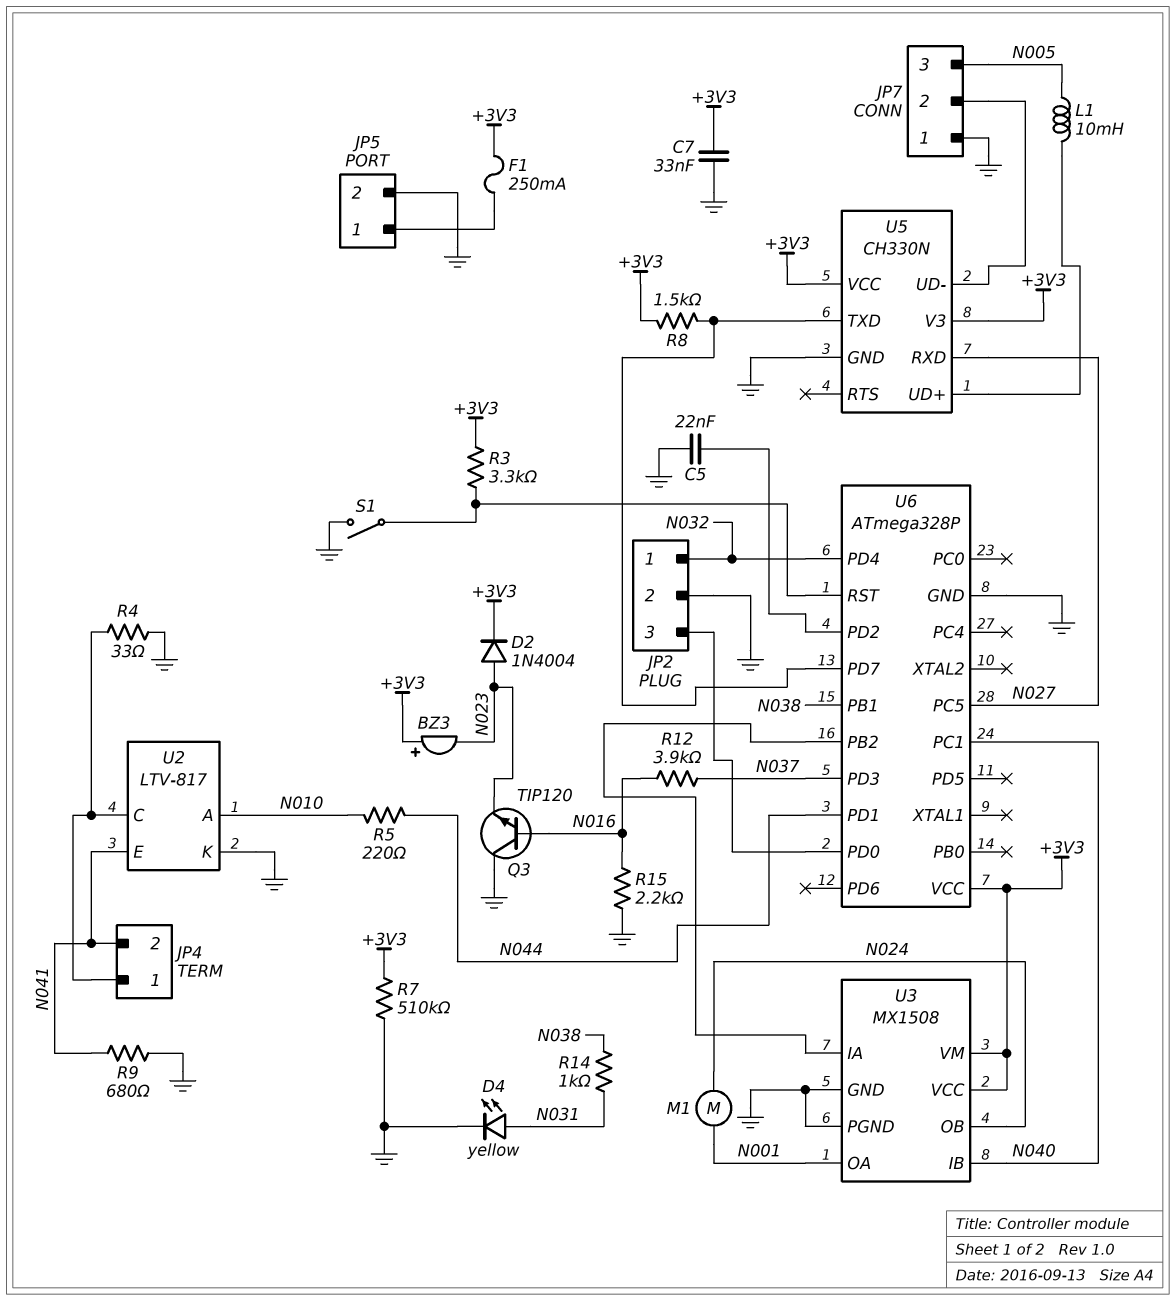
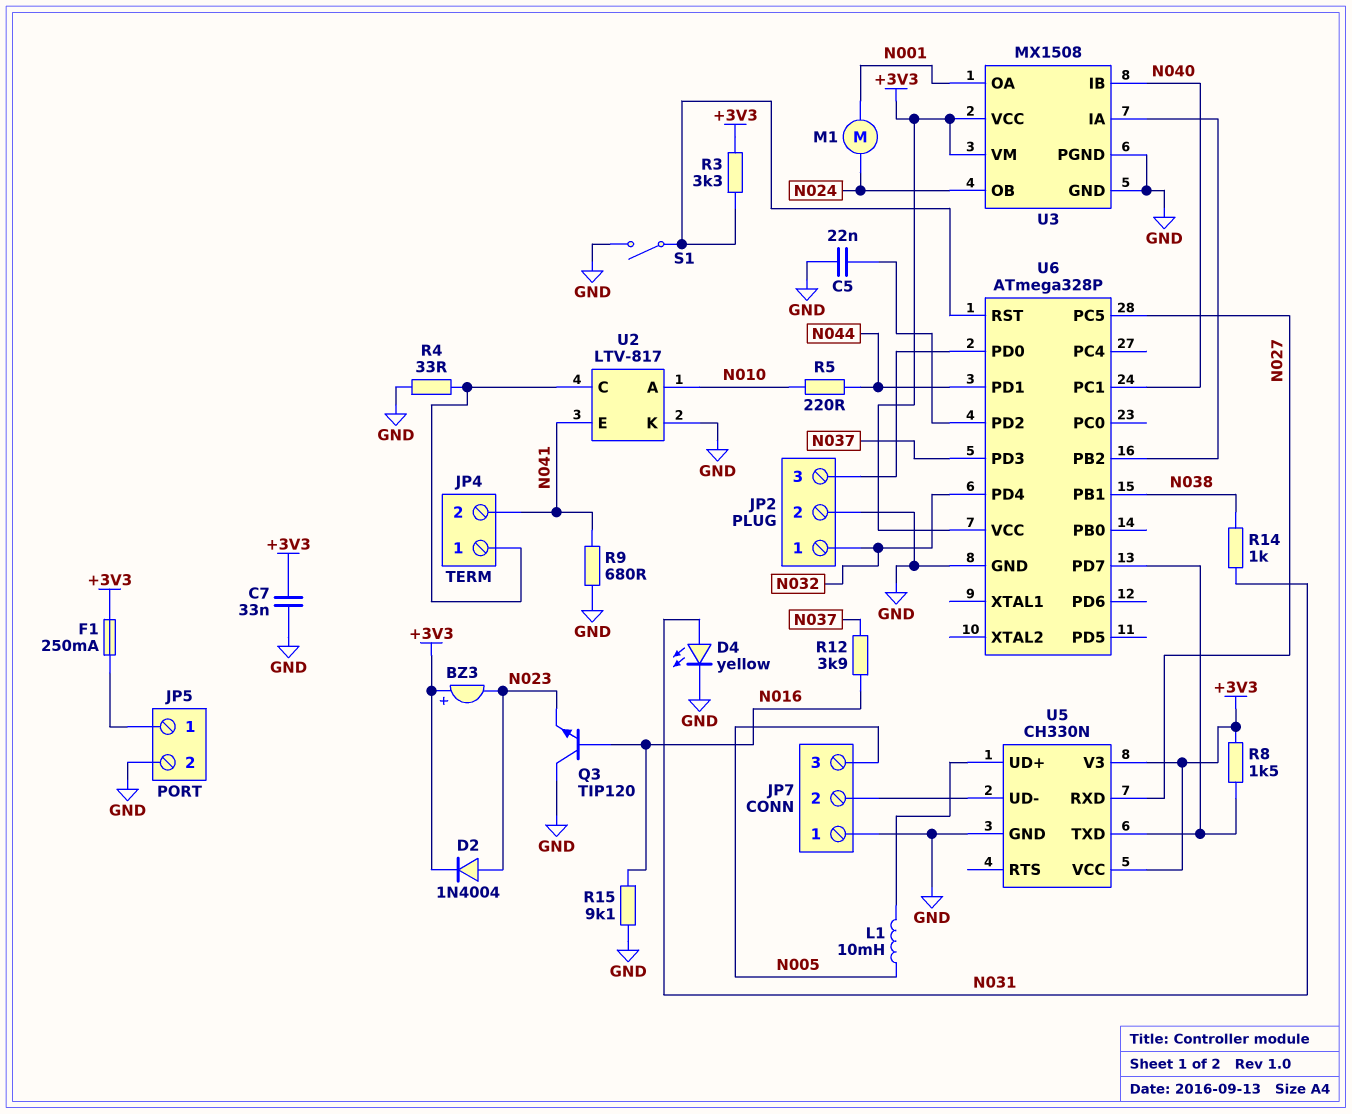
R7: 510k (+3V3, GND) -> none
R15: 2.2k (GND, N016) -> 9.1k (GND, N016)

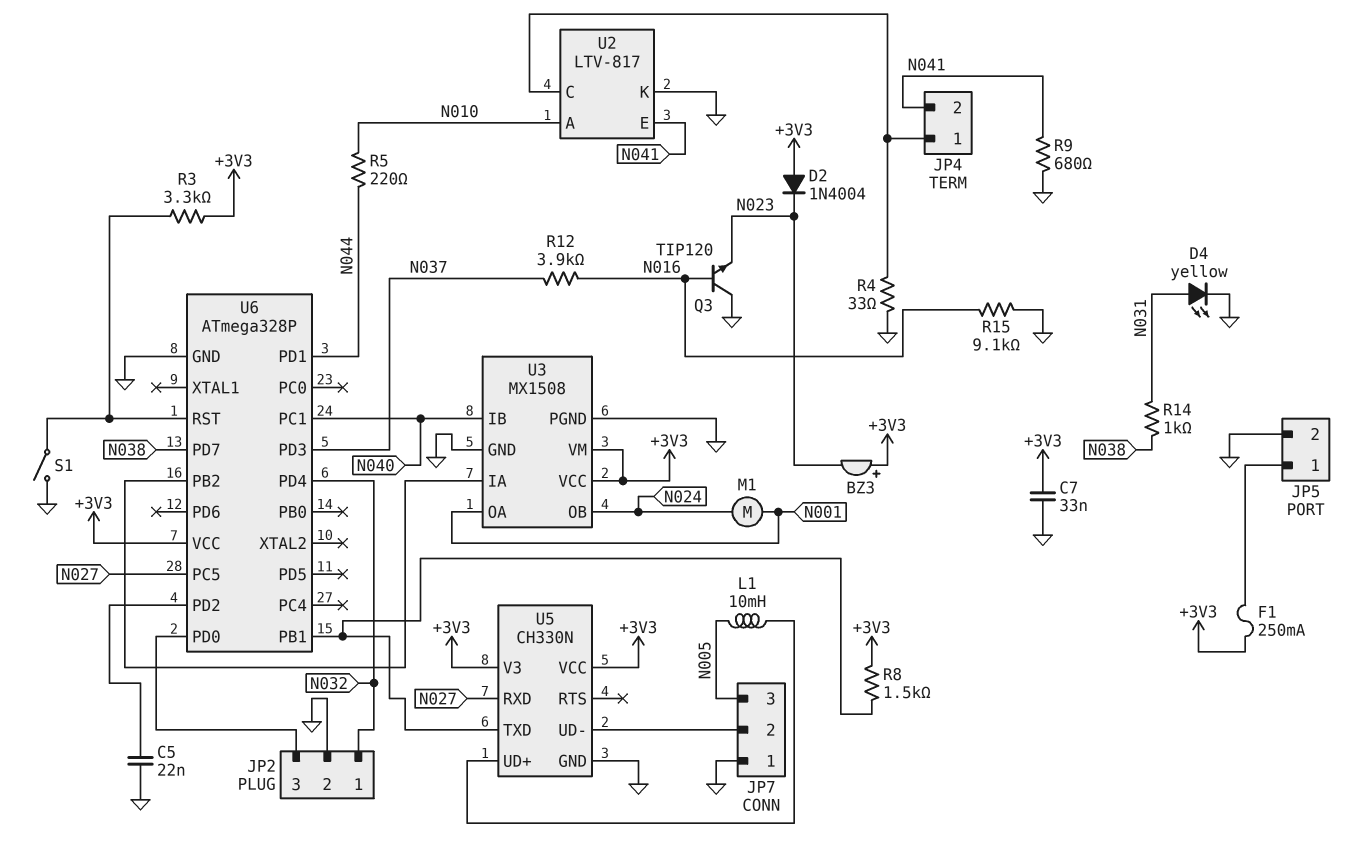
D2: diode 1N4004 (A N023, K +3V3) -> diode 1N4004 (A +3V3, K N023)
U6 pin PB1: N038 -> U5/TXD
U6 pin PD7: U5/TXD -> N038

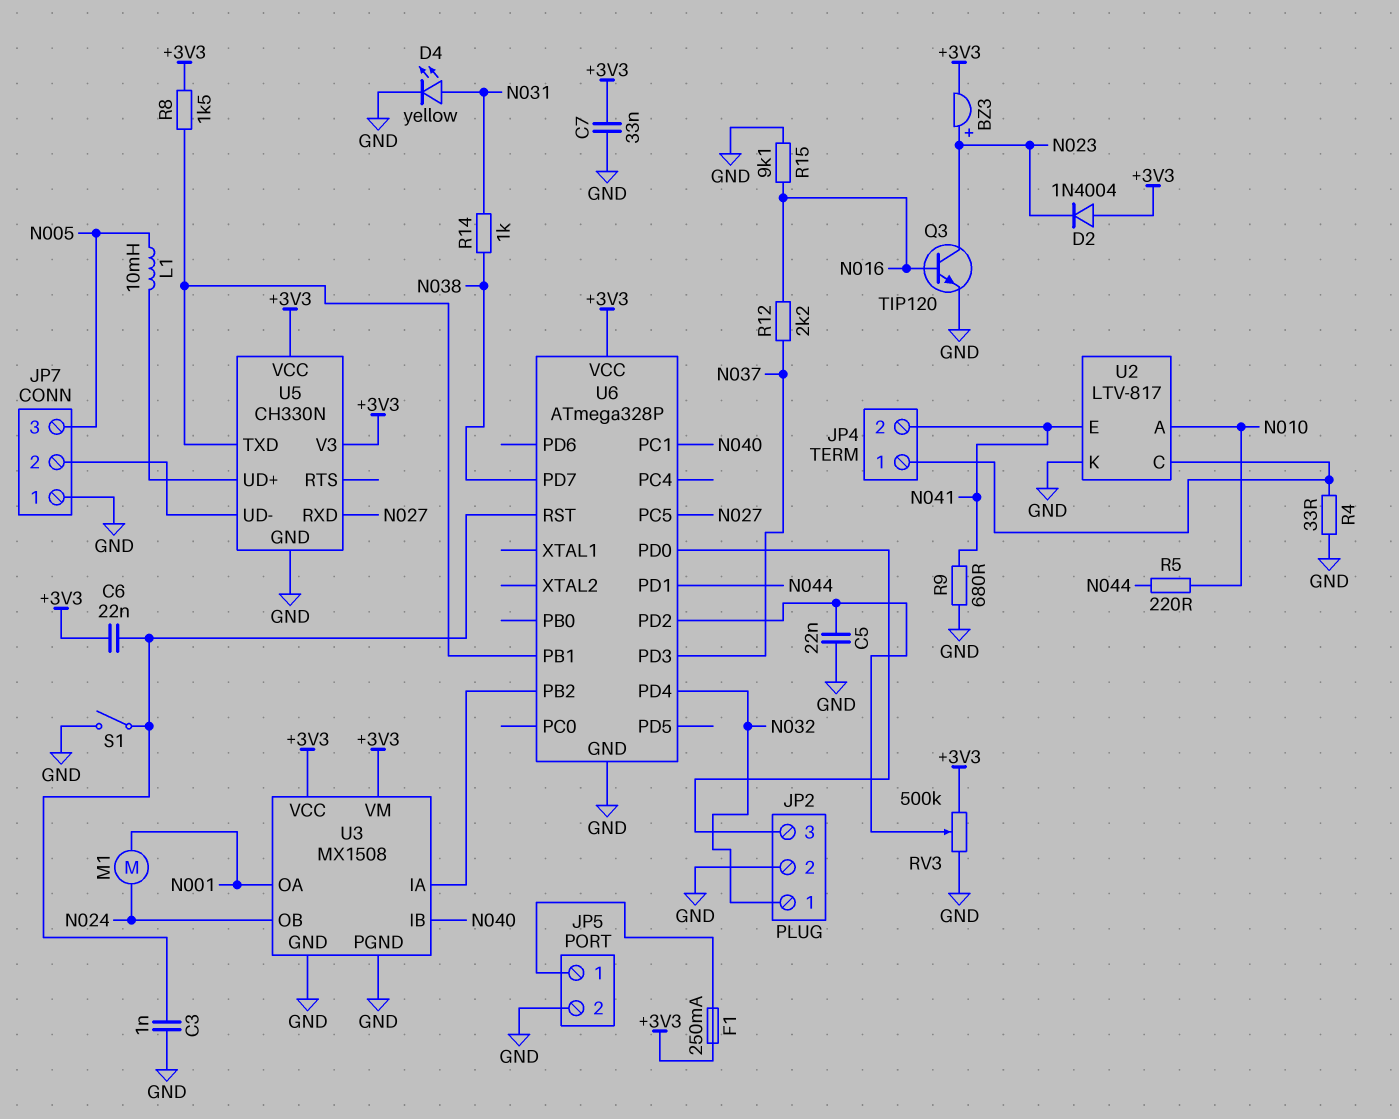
BZ3: buzzer (plus +3V3, minus N023) -> buzzer (plus N023, minus +3V3)
C3: none -> 1nF (GND, U6/RST)
C6: none -> 22nF (+3V3, U6/RST)
Q3: NPN TIP120 (B N016, C GND, E N023) -> NPN TIP120 (B N016, C N023, E GND)
R3: 3.3k (+3V3, U6/RST) -> none
R12: 3.9k (N016, N037) -> 2.2k (N016, N037)
RV3: none -> 500k (+3V3, GND, wiper U6/PD2)

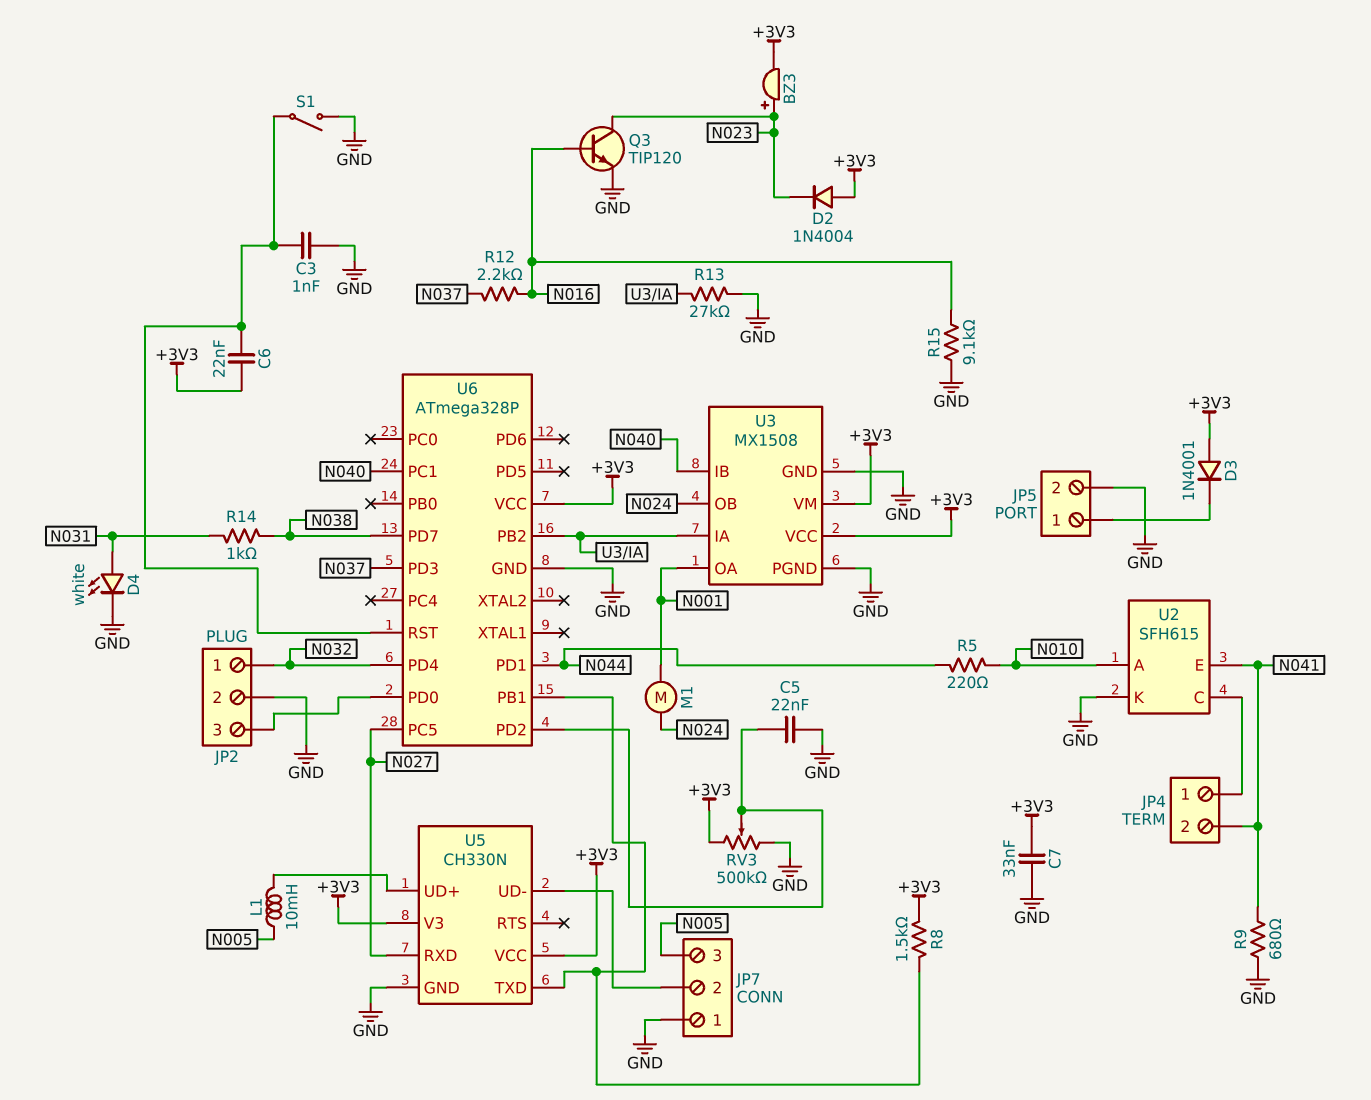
D3: none -> diode 1N4001 (A +3V3, K JP5/1)
D4: LED yellow (A N031, K GND) -> LED white (A N031, K GND)
F1: 250mA (+3V3, JP5/1) -> none
R4: 33 (GND, JP4/1) -> none
R13: none -> 27k (GND, U3/IA)
U2: LTV-817 -> SFH615

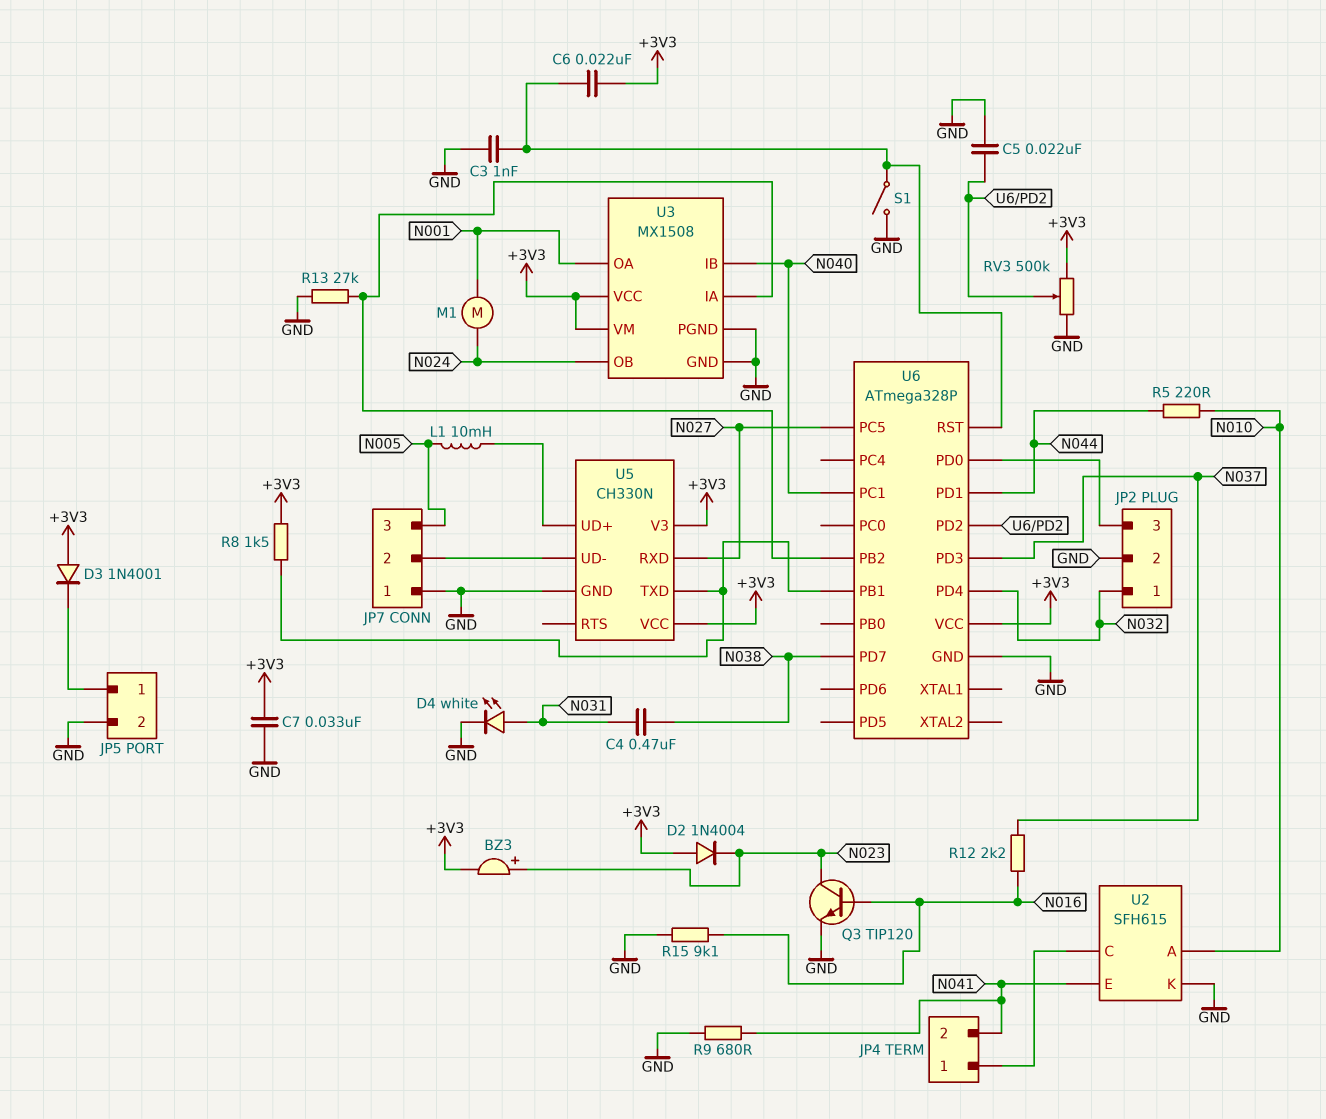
C4: none -> 470nF (N031, N038)
R14: 1k (N031, N038) -> none

